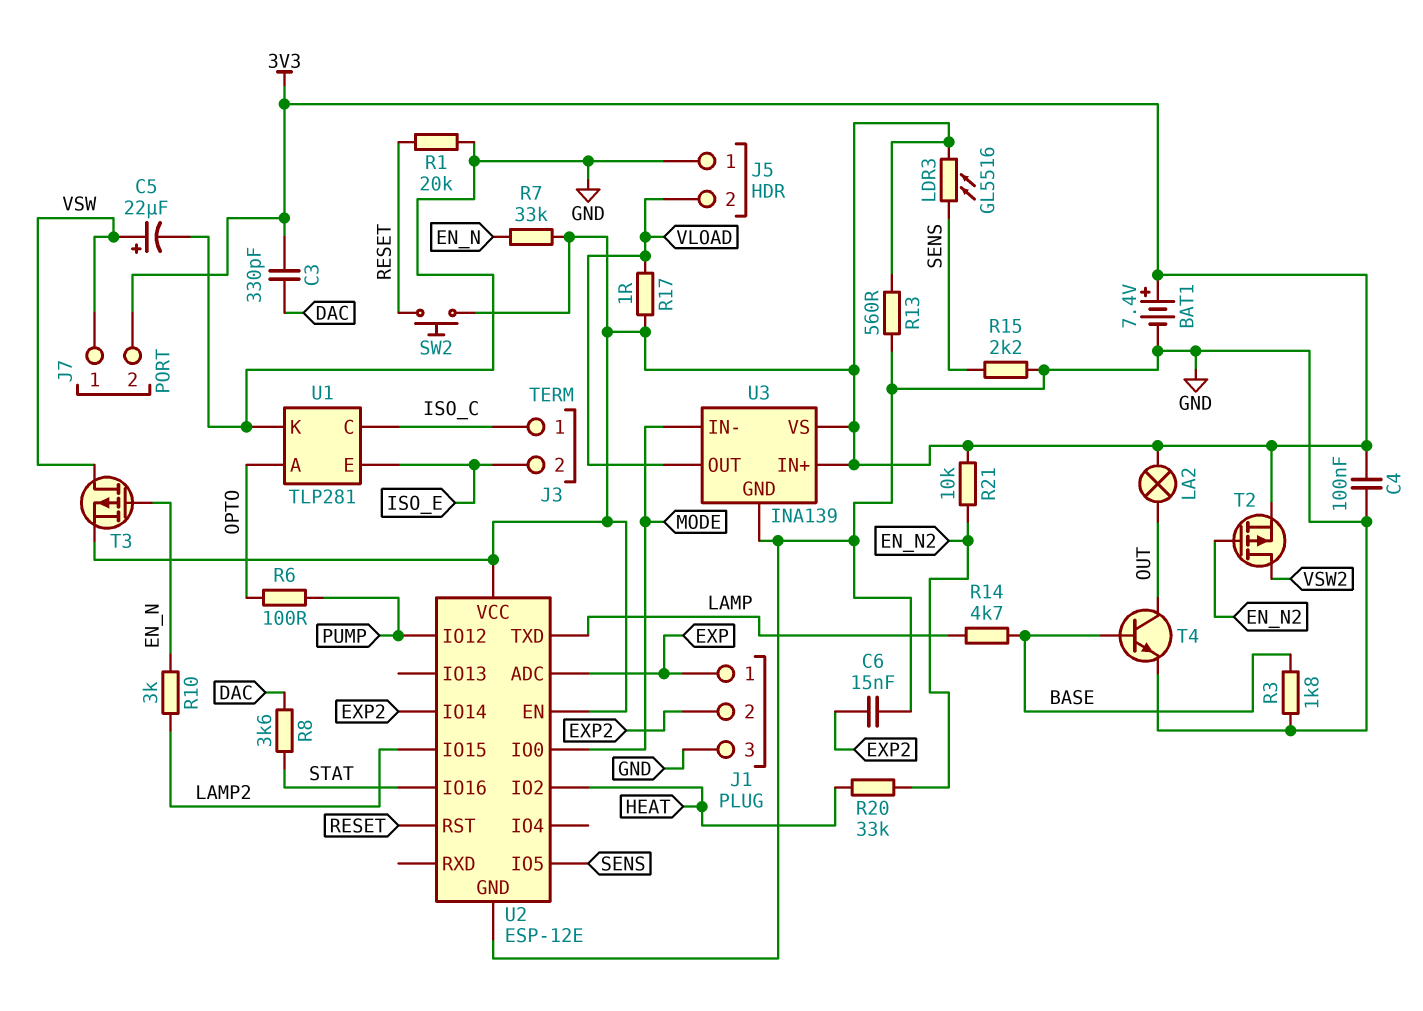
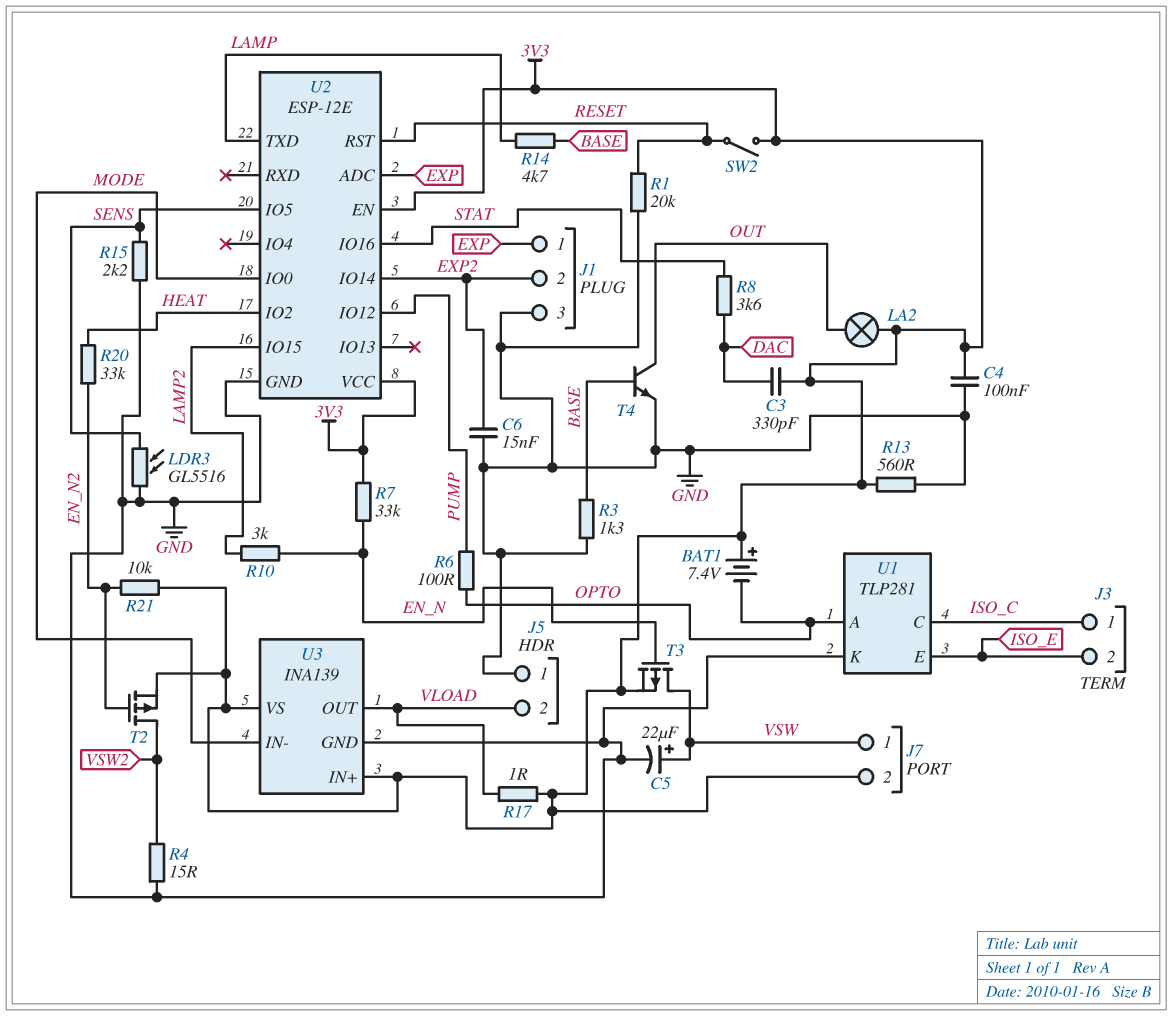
BAT1: 7.4V (plus 3V3, minus GND) -> 7.4V (plus 3V3, minus OPTO)
LDR3: GL5516 (3V3, SENS) -> GL5516 (GND, SENS)
R3: 1.8k (BASE, GND) -> 1.3k (BASE, GND)
R4: none -> 15 (GND, VSW2)
SW2: button (3V3, RESET) -> switch (3V3, RESET)

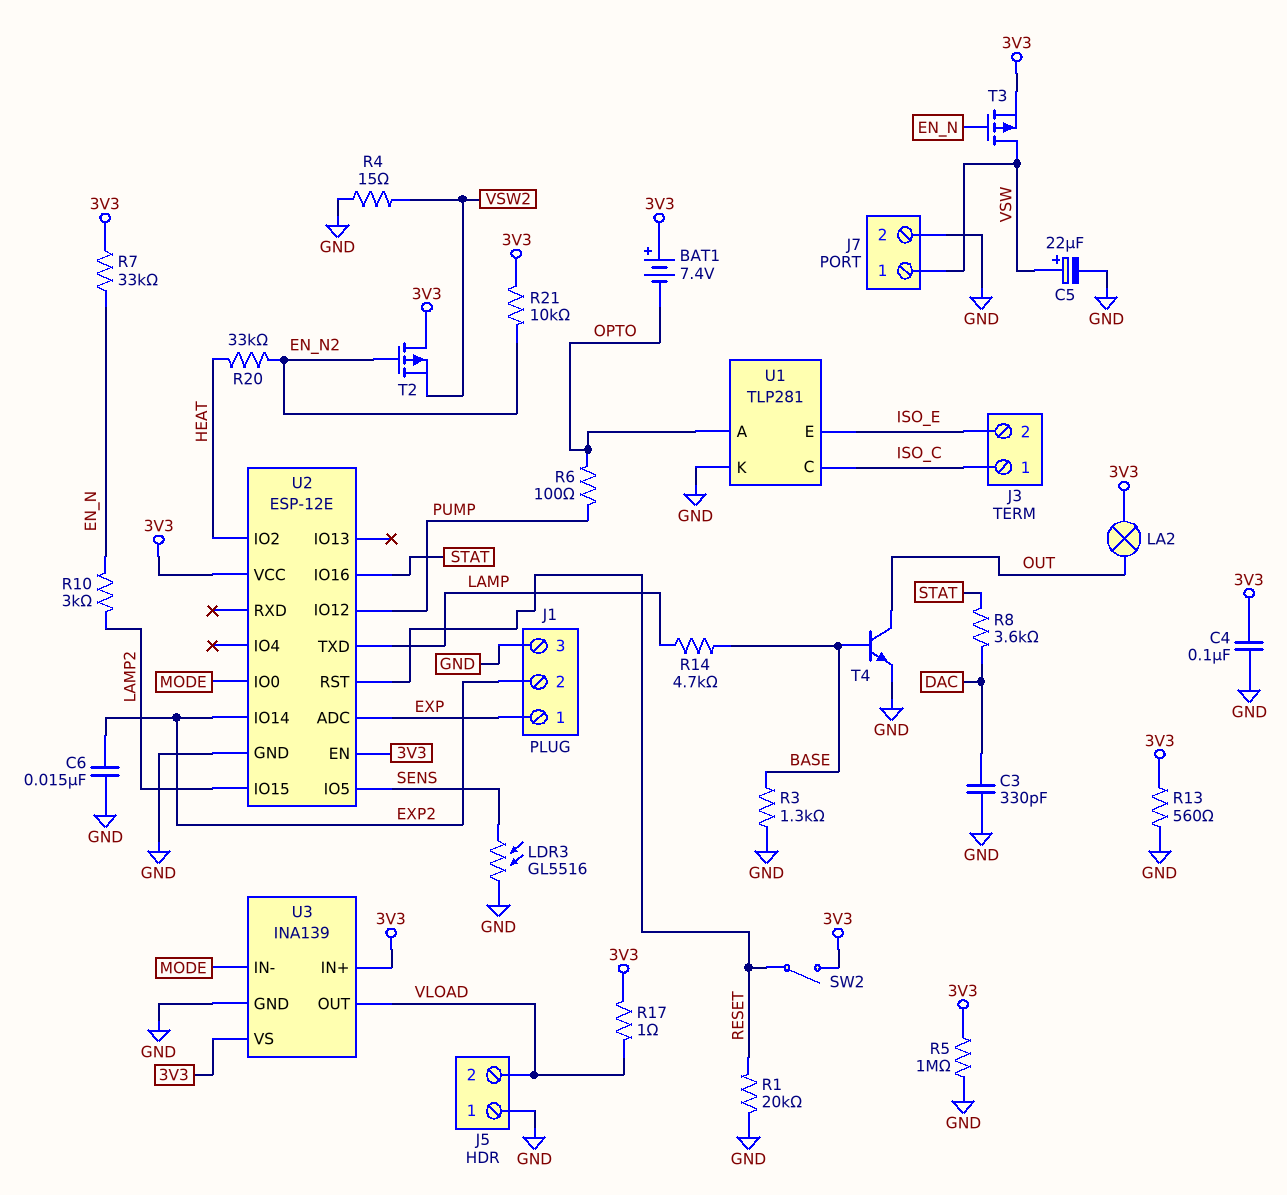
C3: 330pF (3V3, DAC) -> 330pF (DAC, GND)
J7 pin 2: 3V3 -> GND
R5: none -> 1M (3V3, GND)
R15: 2.2k (GND, SENS) -> none
T2: PMOS (G EN_N2, D VSW2, S 3V3) -> PMOS (G EN_N2, D 3V3, S VSW2)

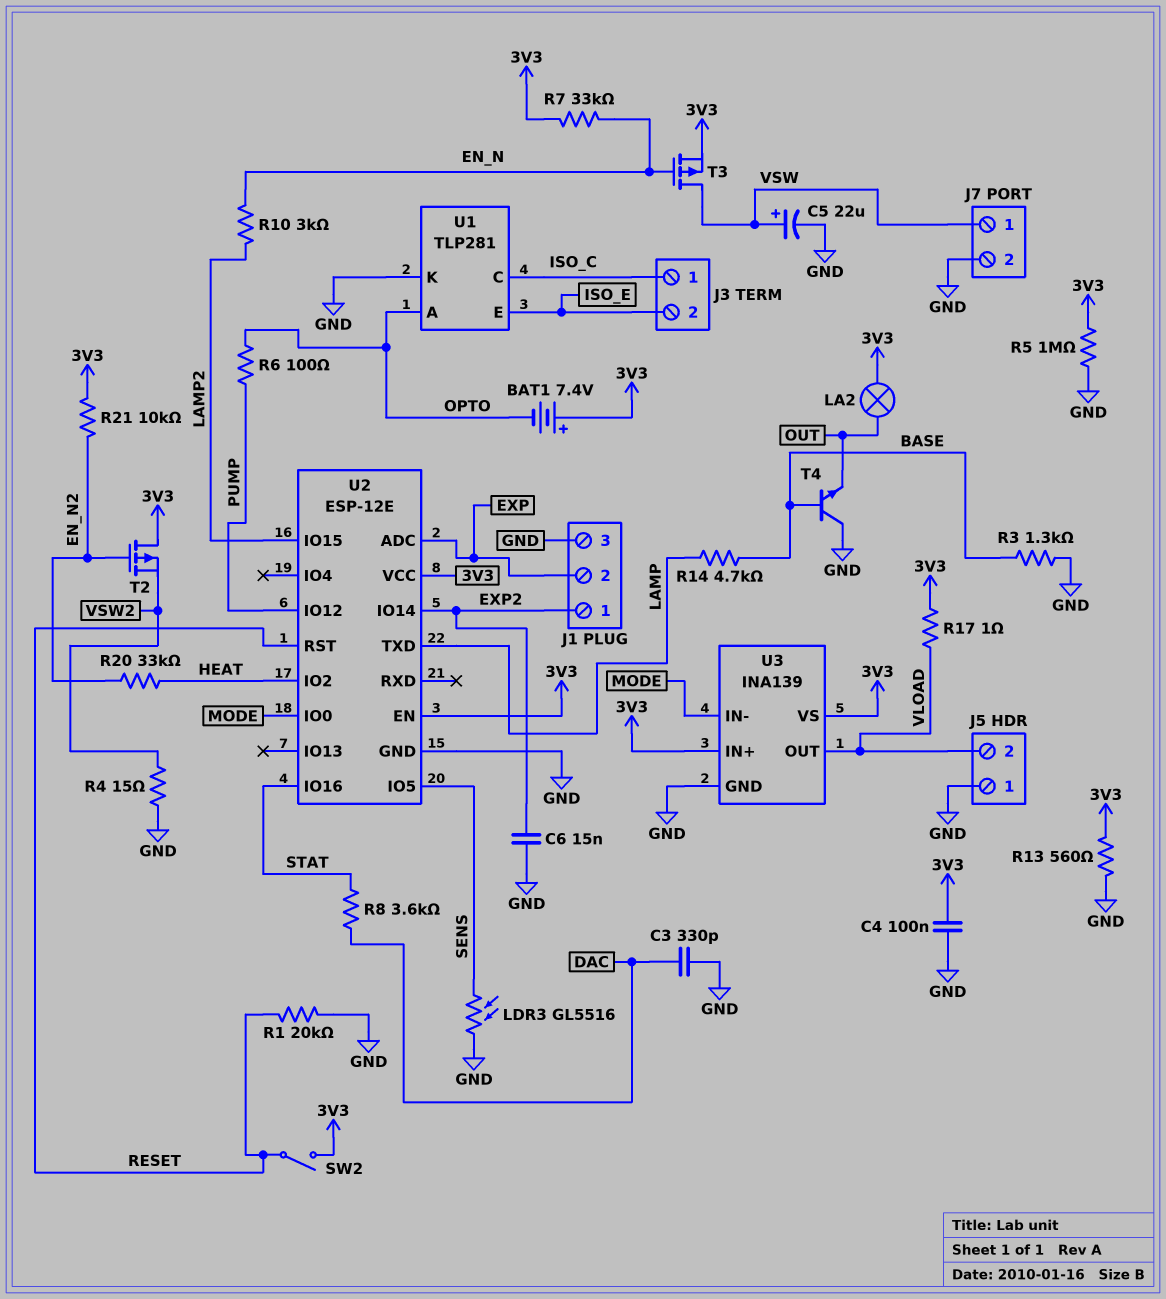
J1 pin 1: EXP -> EXP2
J1 pin 2: EXP2 -> EXP
T4: NPN (B BASE, C OUT, E GND) -> NPN (B BASE, C GND, E OUT)

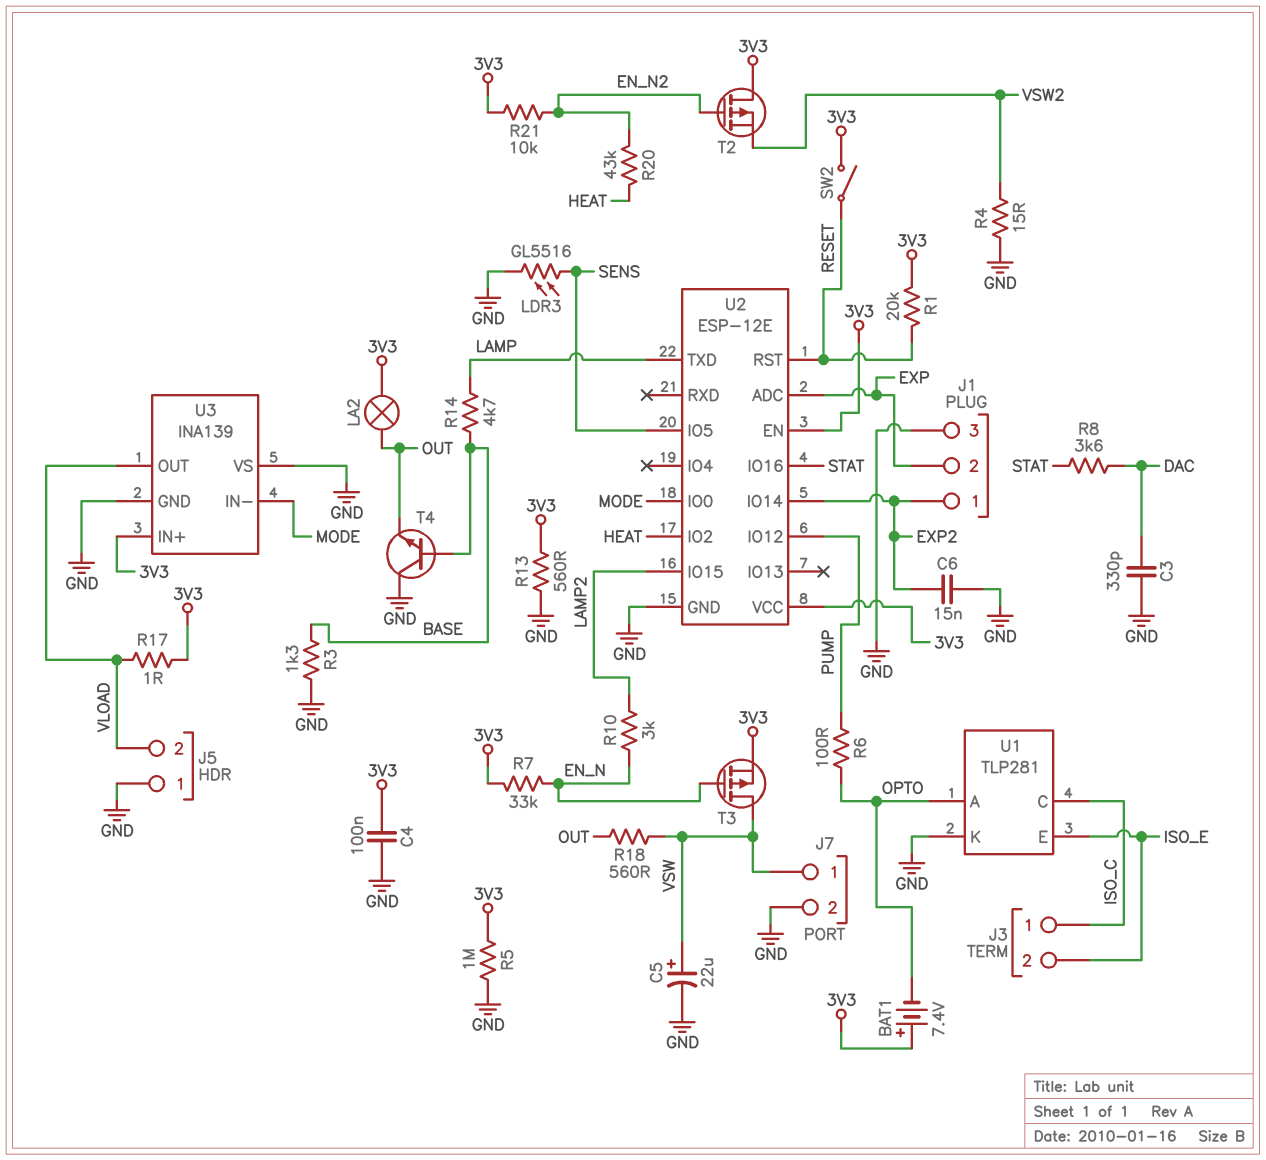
R1: 20k (GND, RESET) -> 20k (3V3, RESET)
R18: none -> 560 (OUT, VSW)
R20: 33k (EN_N2, HEAT) -> 43k (EN_N2, HEAT)
U3 pin VS: 3V3 -> GND

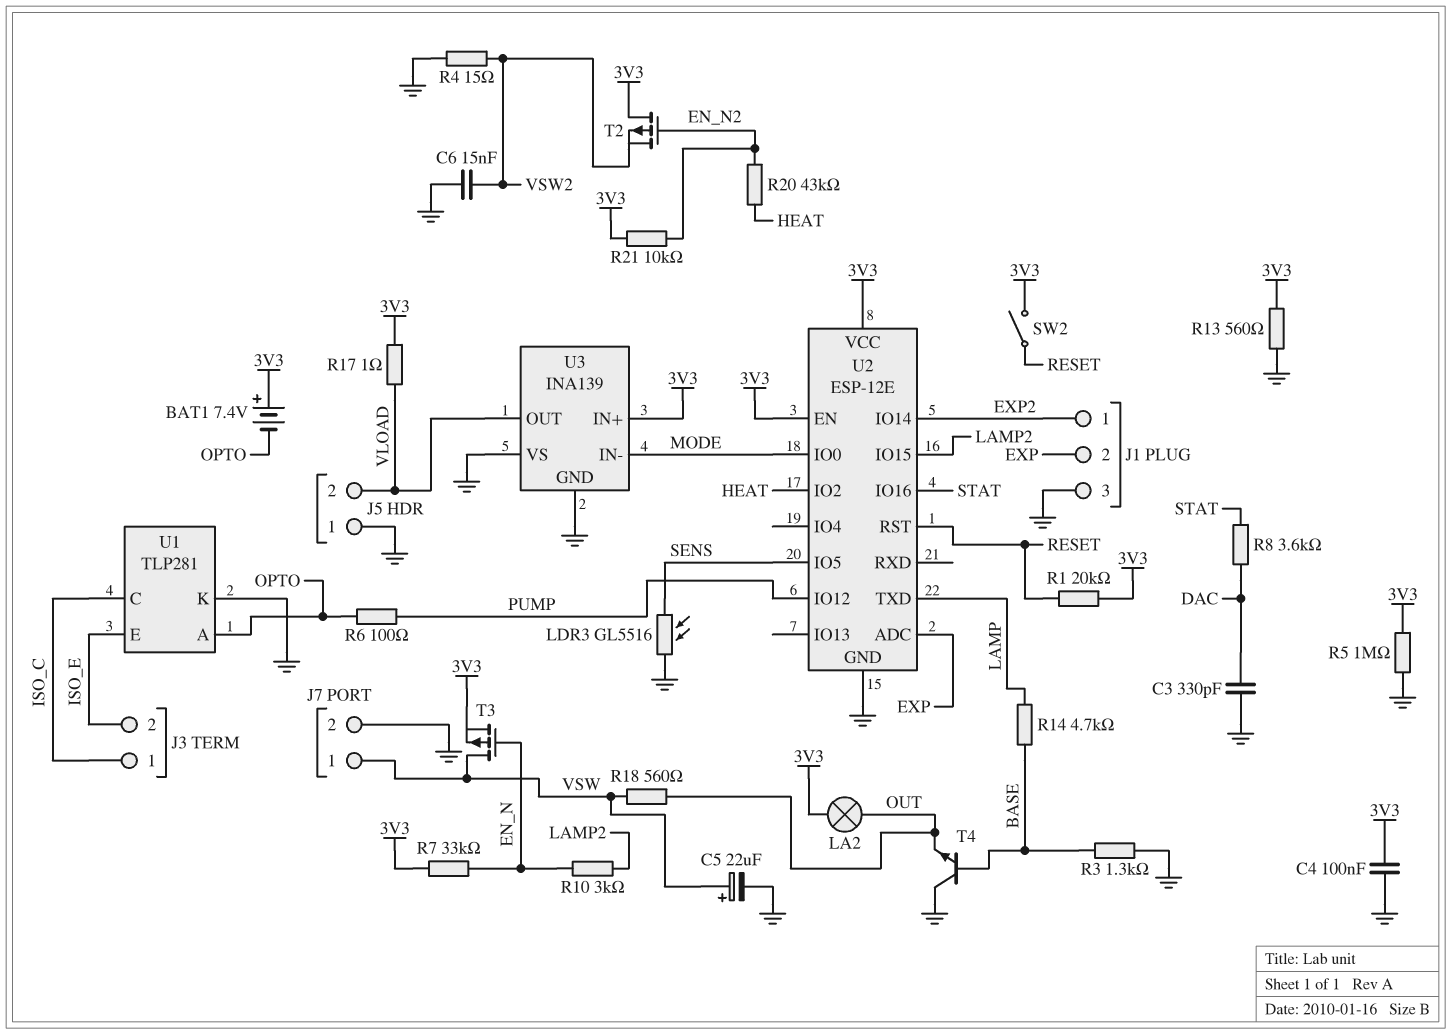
C6: 15nF (EXP2, GND) -> 15nF (GND, VSW2)

